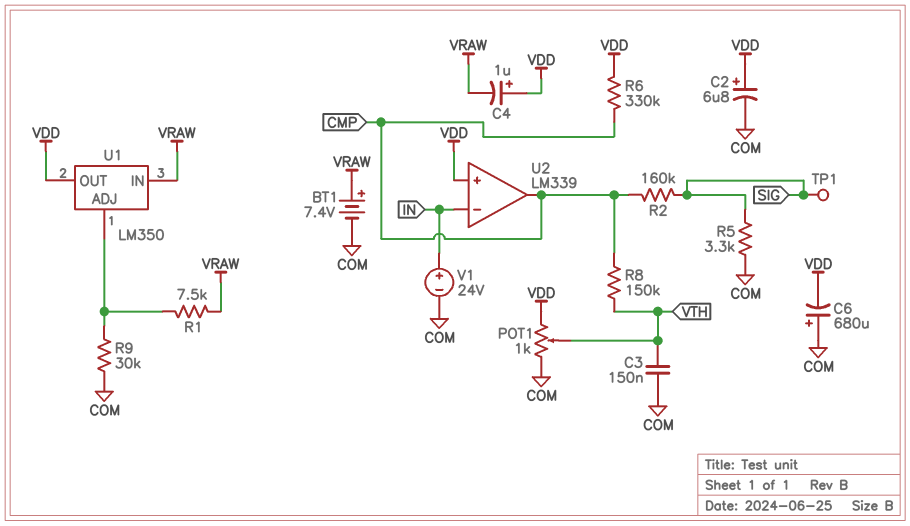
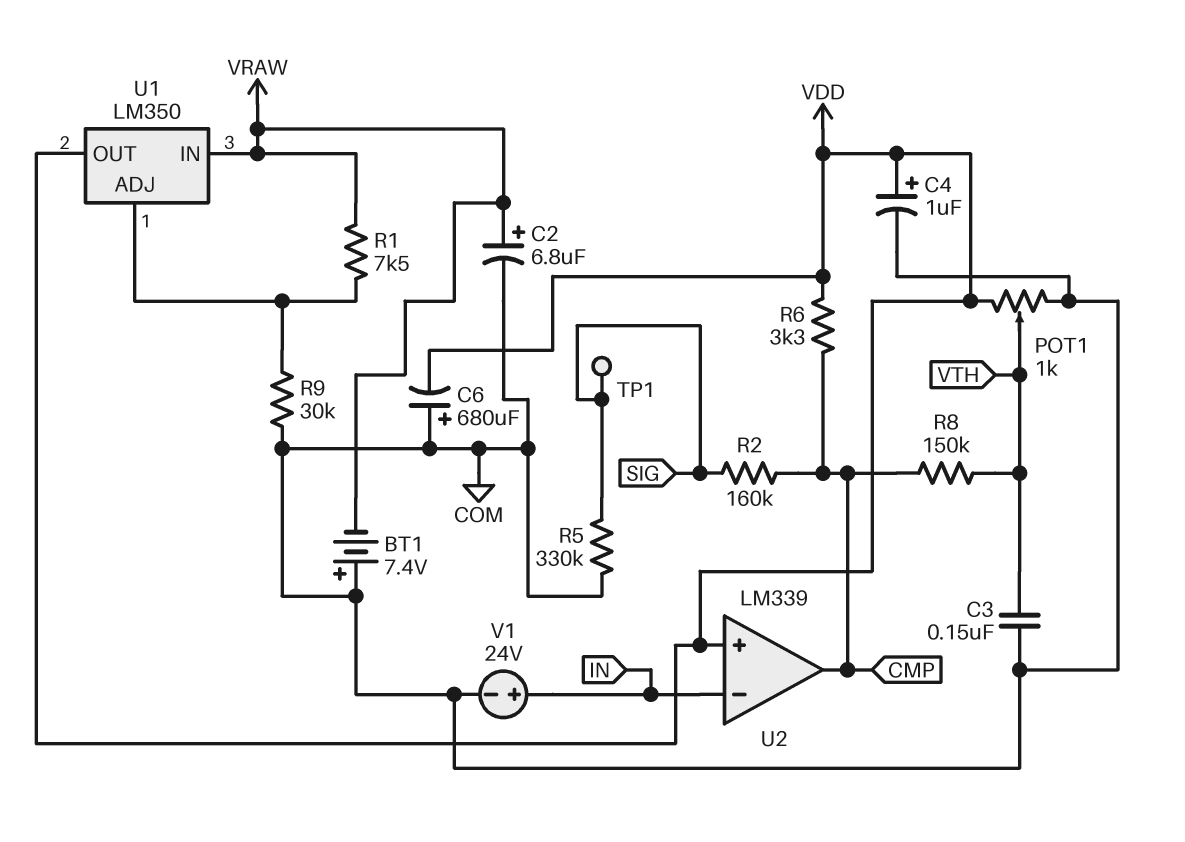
BT1: 7.4V (plus VRAW, minus COM) -> 7.4V (plus COM, minus VRAW)
C2: 6.8uF (plus VDD, minus COM) -> 6.8uF (plus VRAW, minus COM)
C4: 1uF (plus VDD, minus VRAW) -> 1uF (plus VDD, minus COM)
R5: 3.3k (COM, SIG) -> 330k (COM, SIG)
R6: 330k (CMP, VDD) -> 3.3k (CMP, VDD)

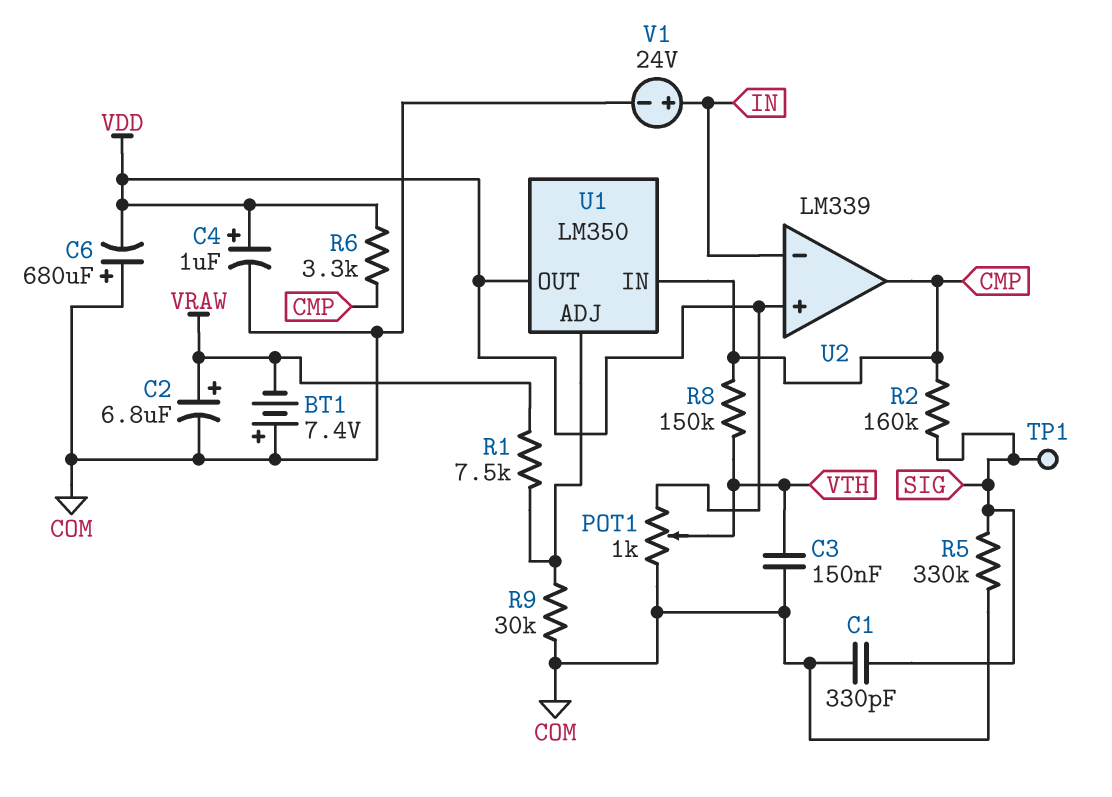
C1: none -> 330pF (COM, SIG)
U1 pin IN: VRAW -> CMP

